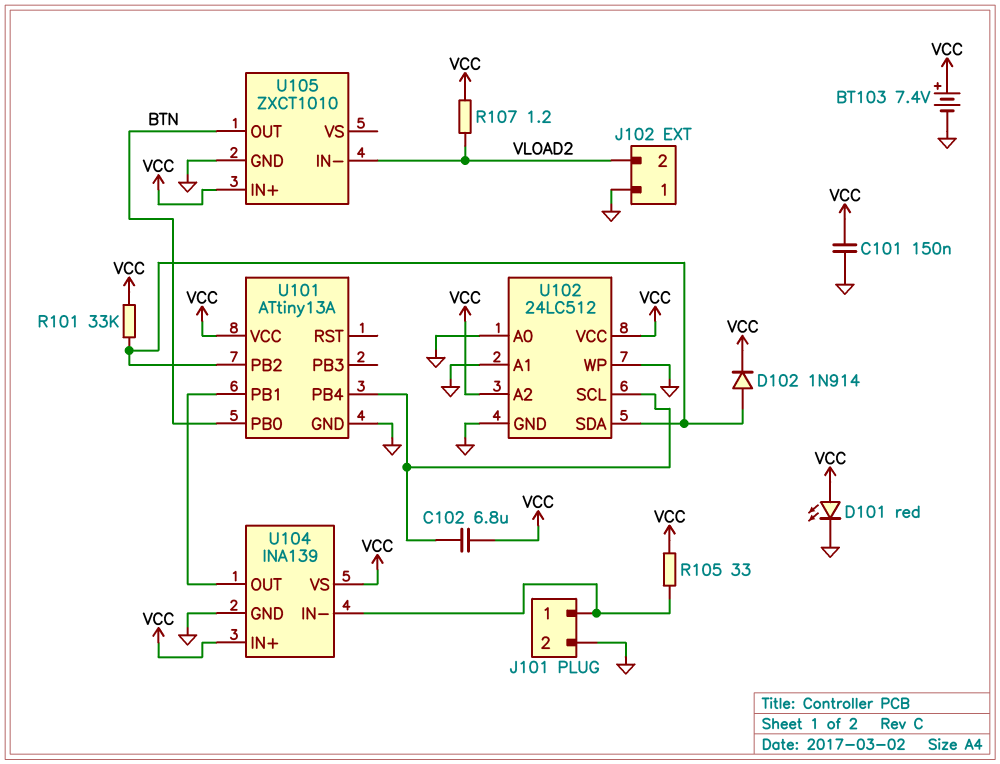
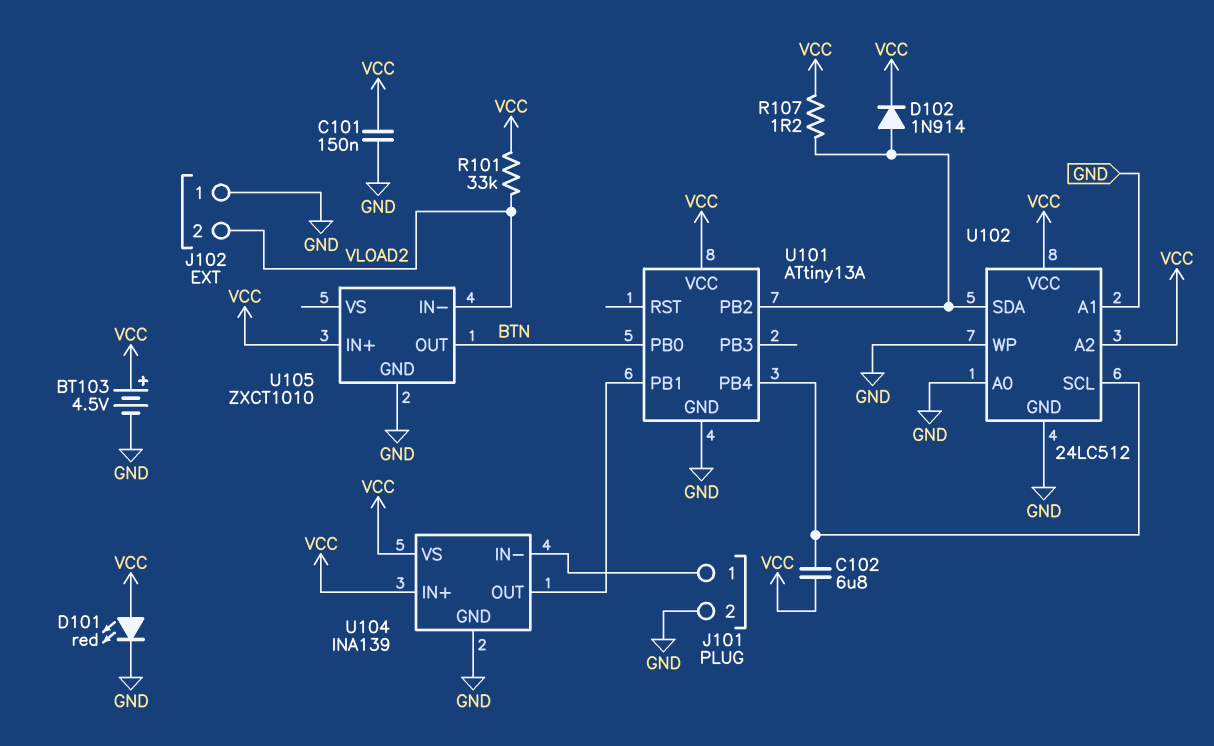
BT103: 7.4V (plus VCC, minus GND) -> 4.5V (plus VCC, minus GND)
R101: 33k (U101/PB2, VCC) -> 33k (VCC, VLOAD2)
R105: 33 (J101/1, VCC) -> none
R107: 1.2 (VCC, VLOAD2) -> 1.2 (U101/PB2, VCC)

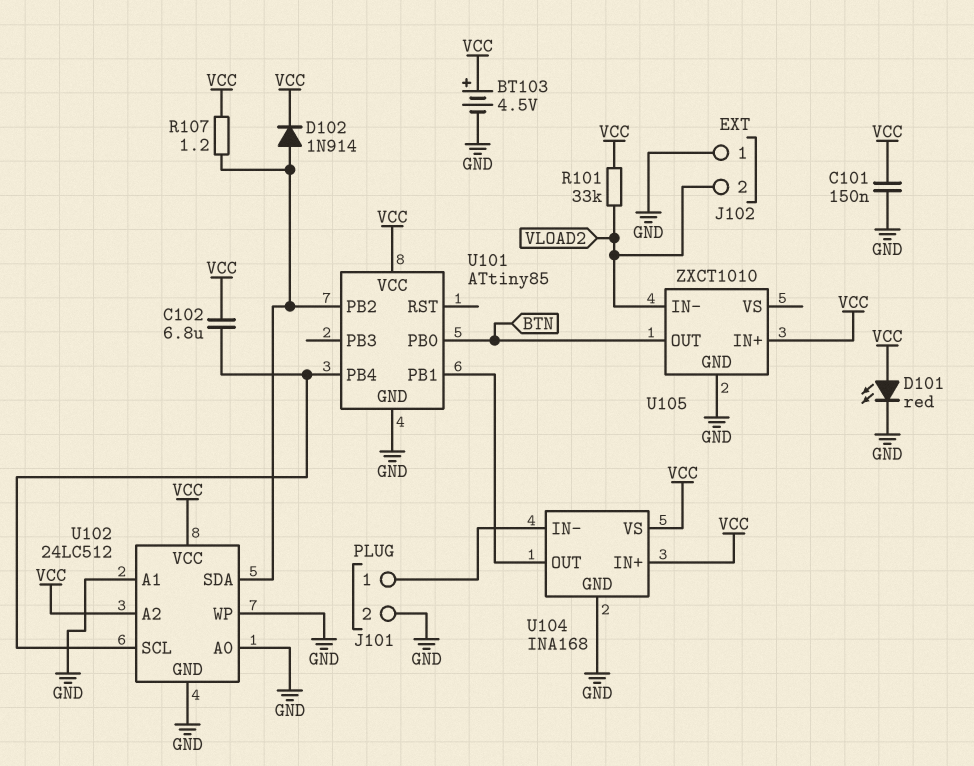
U101: ATtiny13A -> ATtiny85
U104: INA139 -> INA168

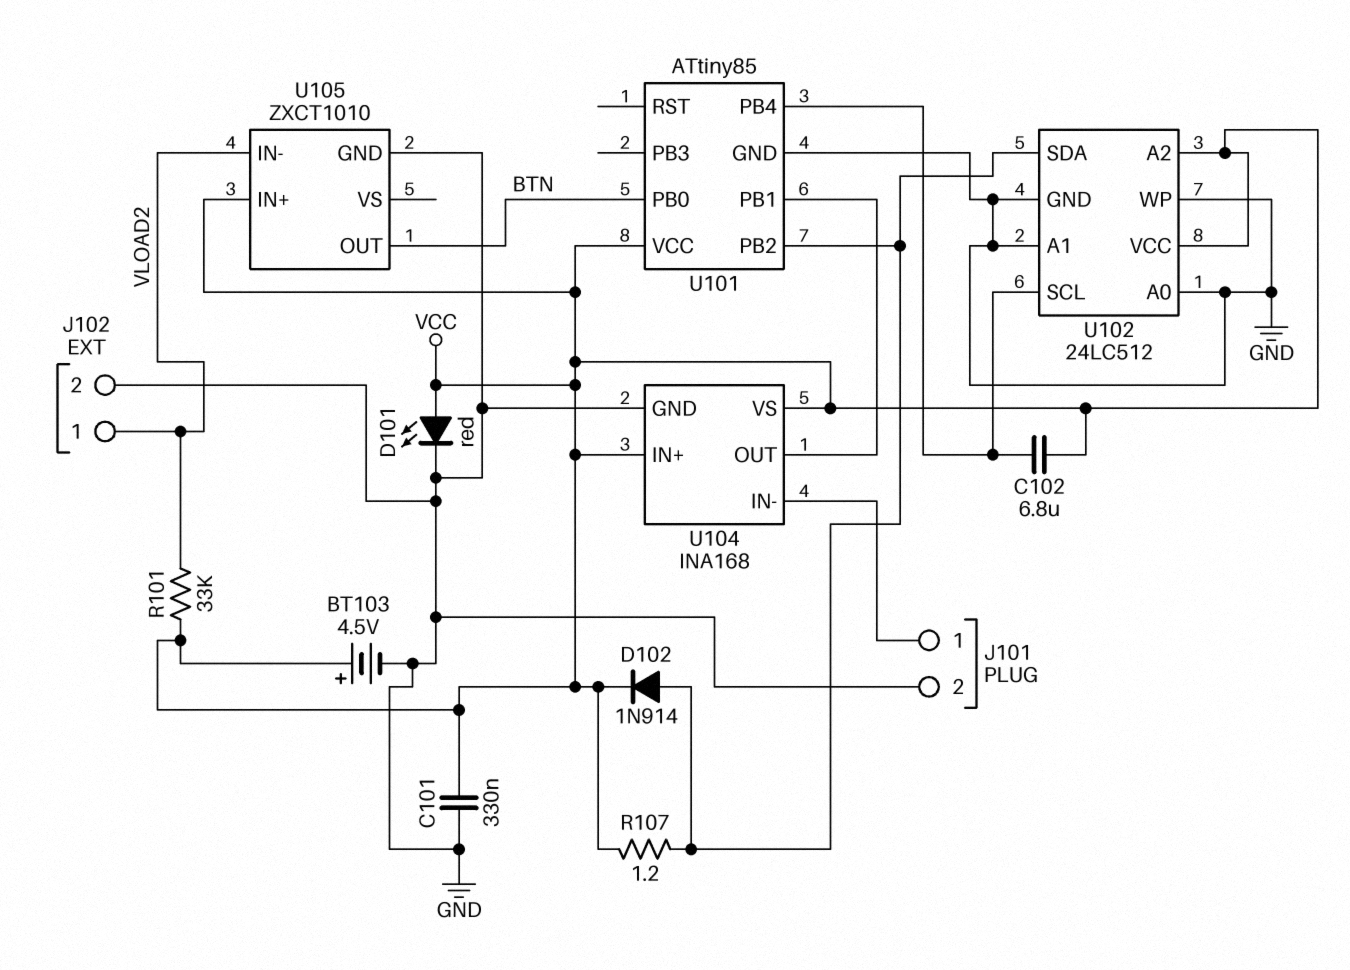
C101: 150nF (GND, VCC) -> 330nF (GND, VCC)
J102 pin 1: GND -> VLOAD2
J102 pin 2: VLOAD2 -> GND

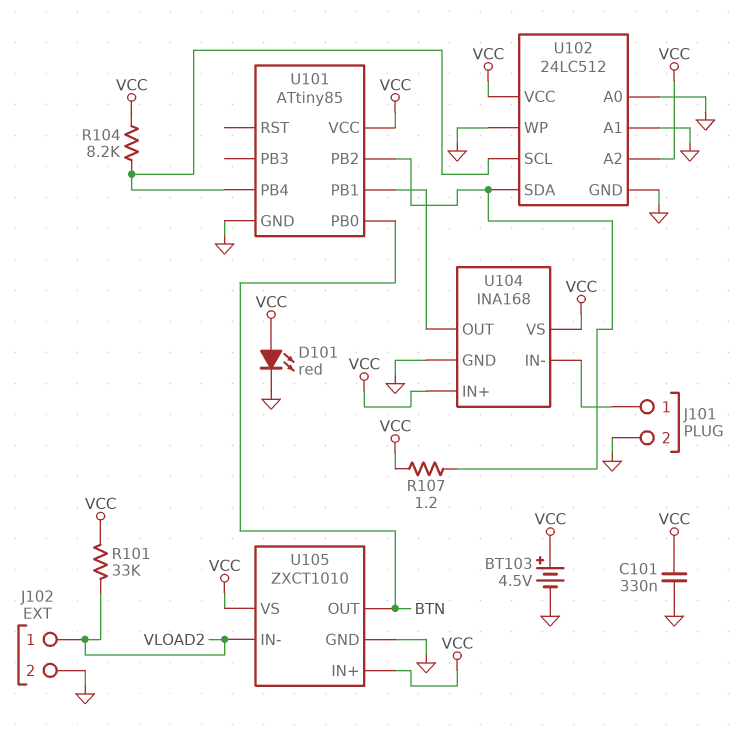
C102: 6.8uF (U101/PB4, VCC) -> none
D102: diode 1N914 (A U101/PB2, K VCC) -> none
R104: none -> 8.2k (U101/PB4, VCC)
U105 pin VS: none -> VCC

